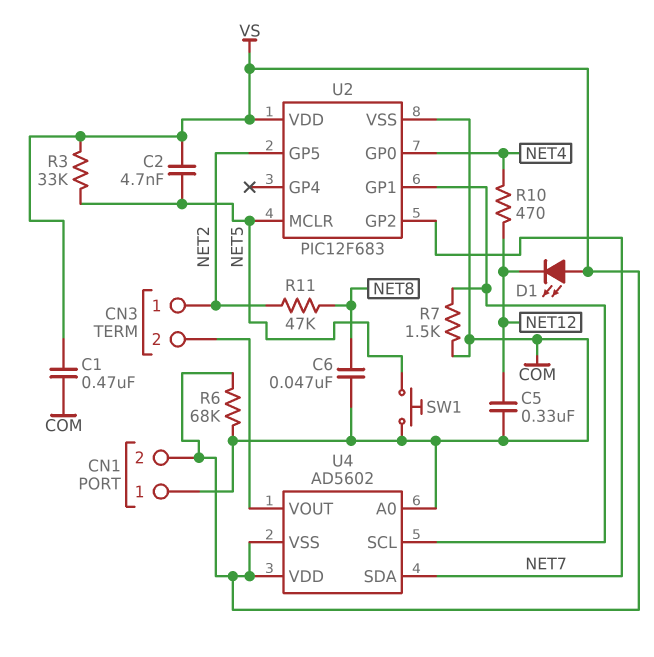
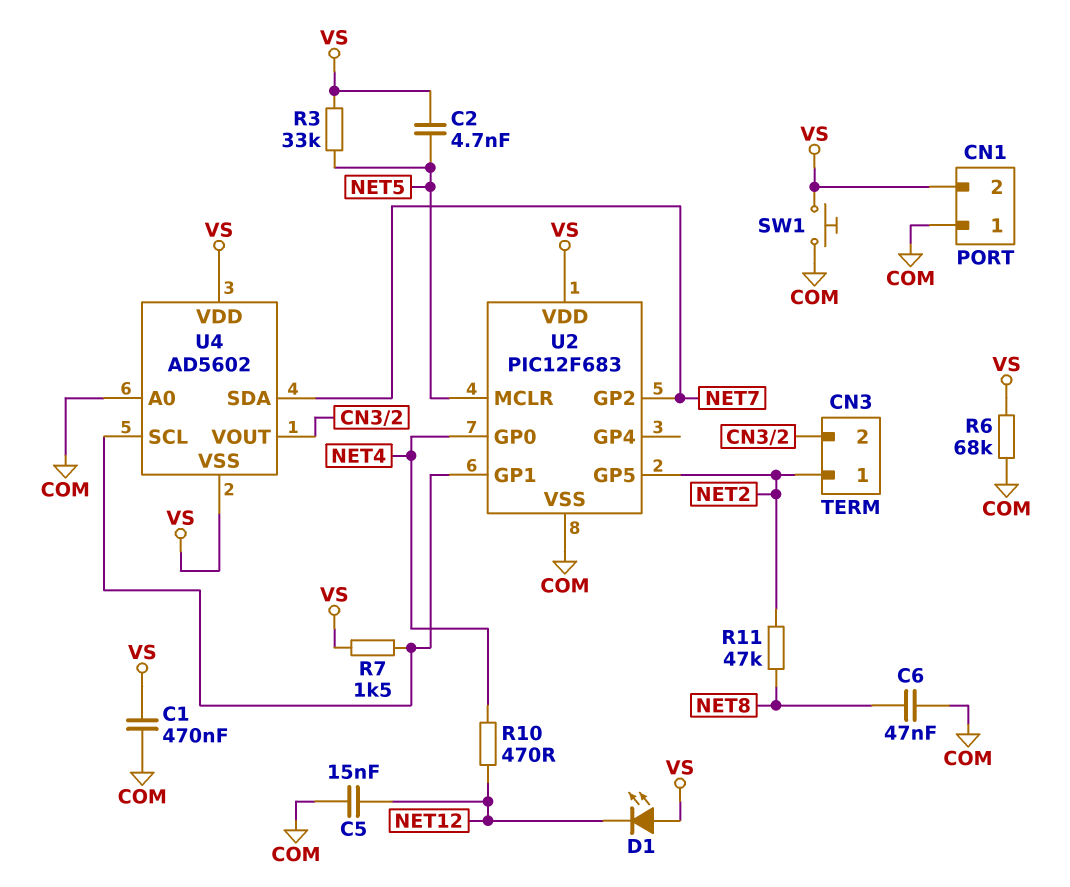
C5: 330nF (COM, NET12) -> 15nF (COM, NET12)
R7: 1.5k (COM, U2/GP1) -> 1.5k (U2/GP1, VS)
SW1: button (COM, NET5) -> button (COM, VS)

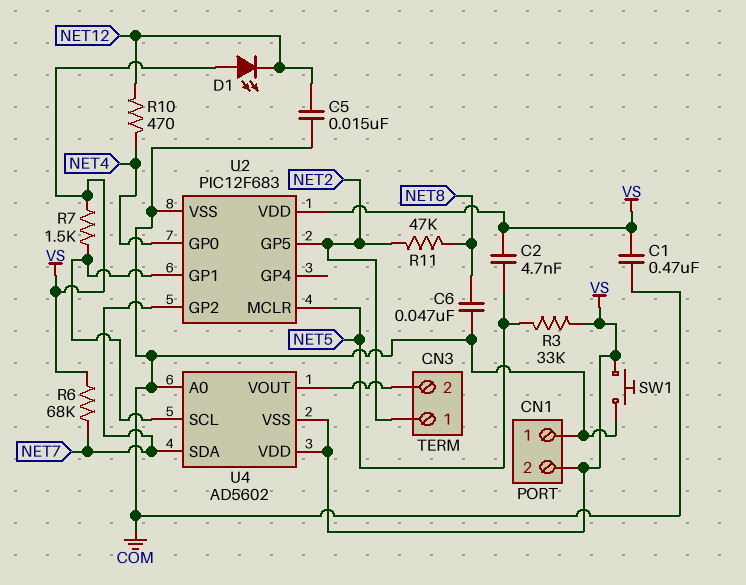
R6: 68k (COM, VS) -> 68k (NET7, VS)

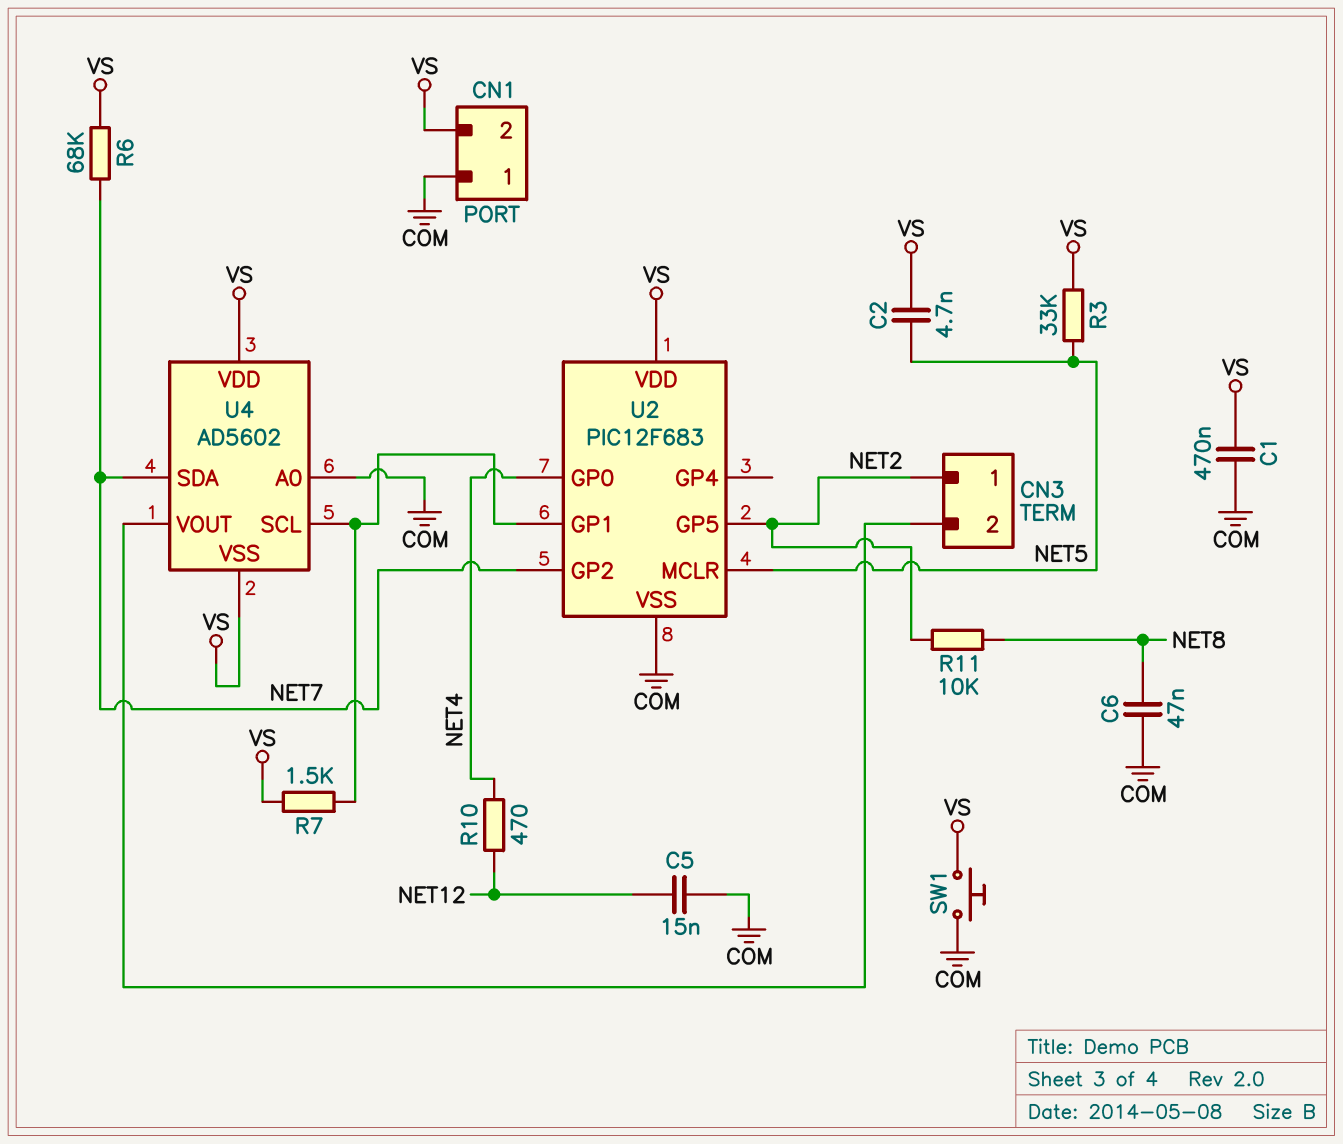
D1: LED (A VS, K NET12) -> none
R11: 47k (NET2, NET8) -> 10k (NET2, NET8)

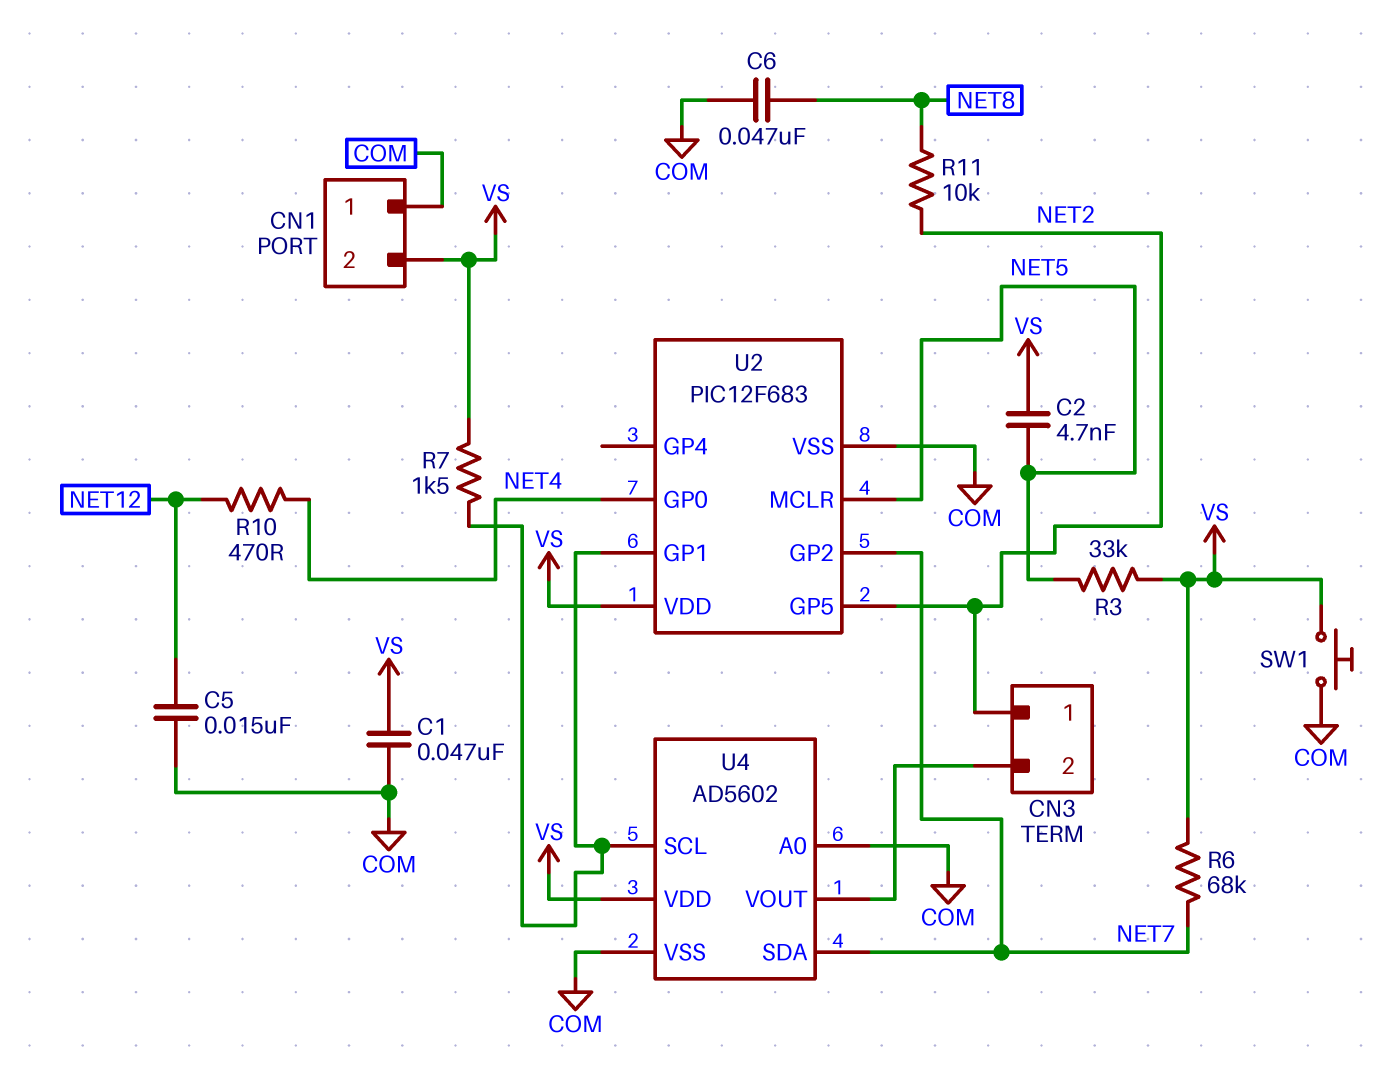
C1: 470nF (COM, VS) -> 47nF (COM, VS)
U4 pin VSS: VS -> COM

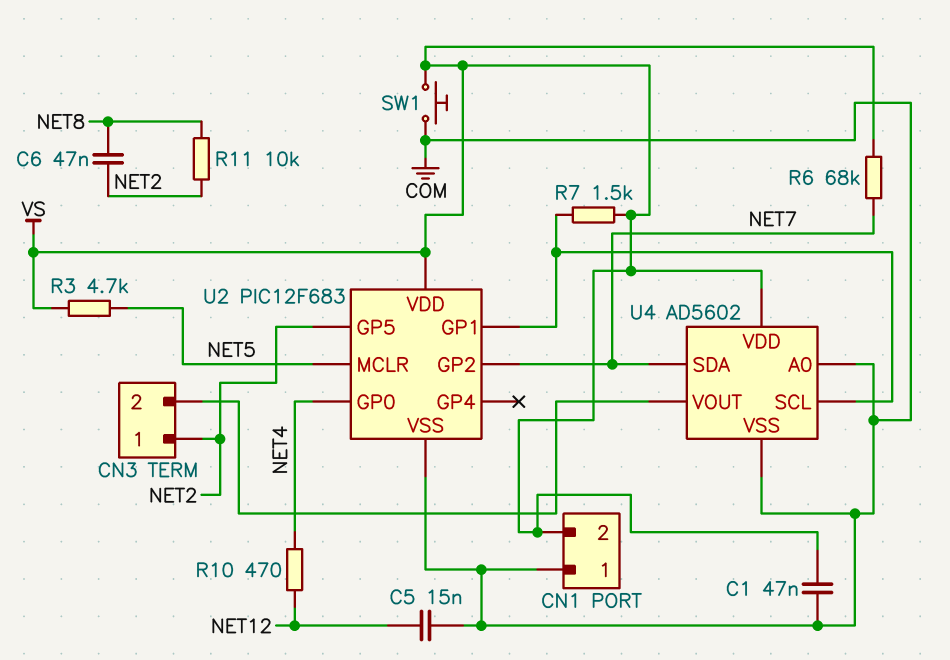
C2: 4.7nF (NET5, VS) -> none
C6: 47nF (COM, NET8) -> 47nF (NET2, NET8)
R3: 33k (NET5, VS) -> 4.7k (NET5, VS)

